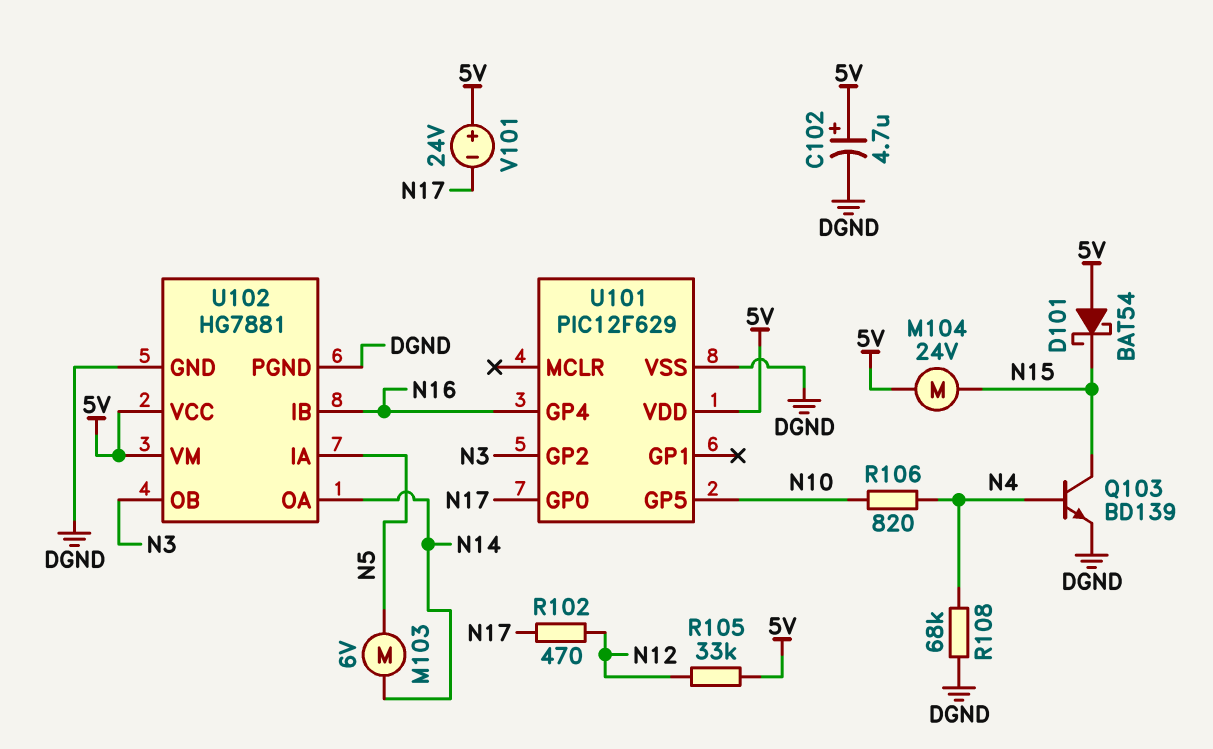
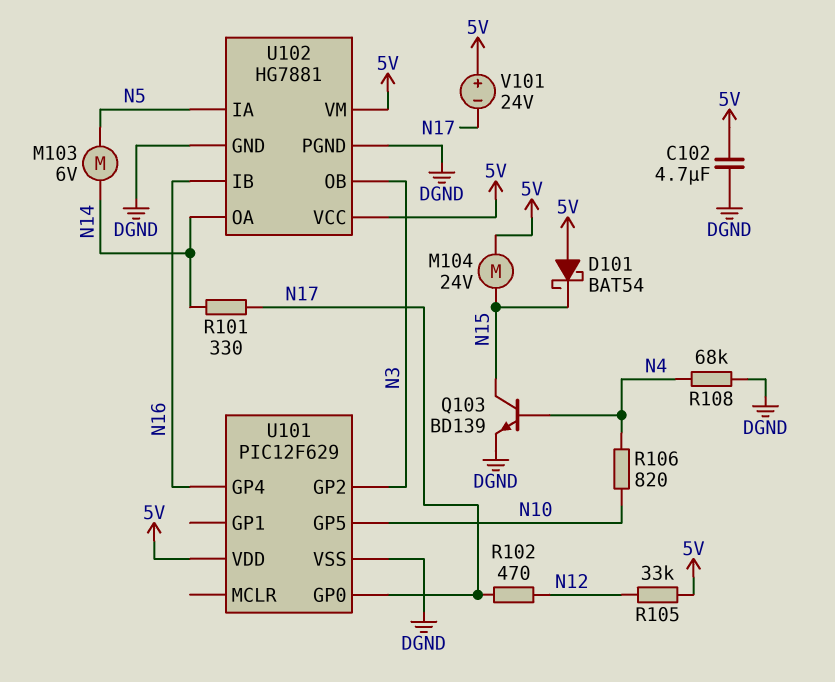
C102: 4.7uF (plus 5V, minus DGND) -> 4.7uF (5V, DGND)
R101: none -> 330 (N14, N17)

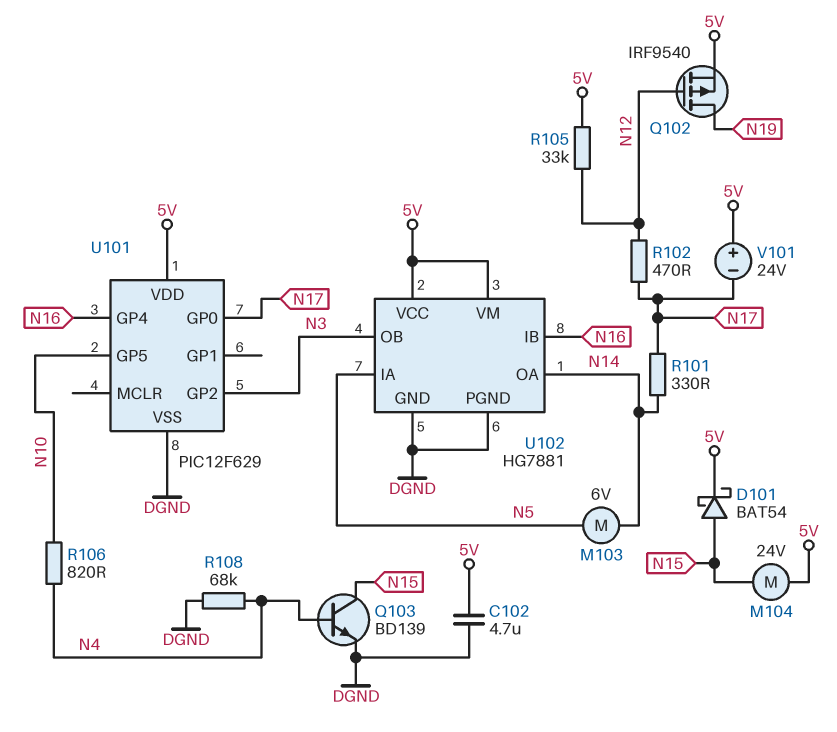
D101: schottky BAT54 (A 5V, K N15) -> schottky BAT54 (A N15, K 5V)
Q102: none -> PMOS IRF9540 (G N12, D N19, S 5V)

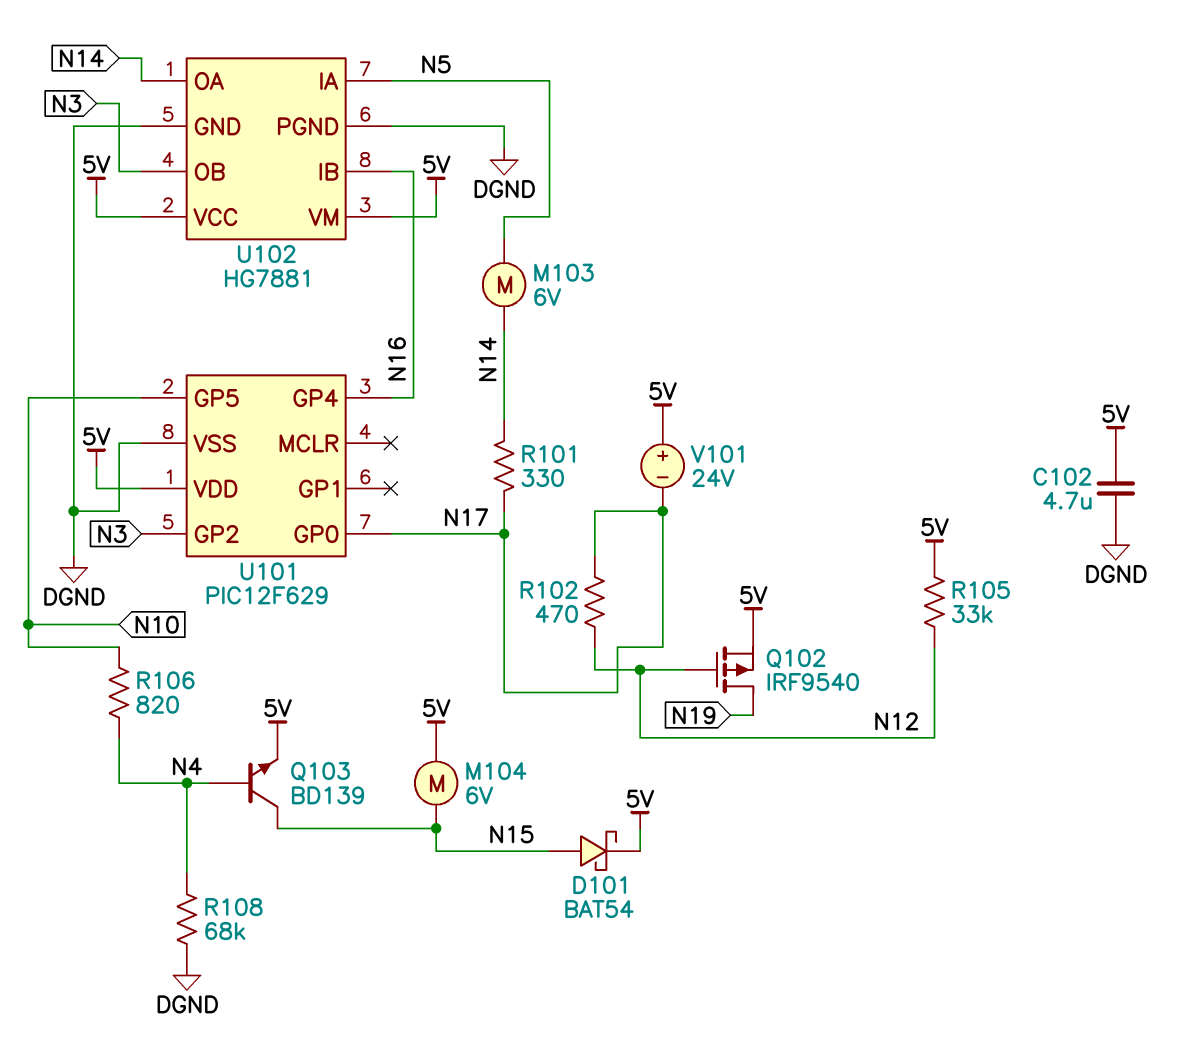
M104: motor 24V (5V, N15) -> motor 6V (5V, N15)
Q103: NPN BD139 (B N4, C N15, E DGND) -> NPN BD139 (B N4, C N15, E 5V)

